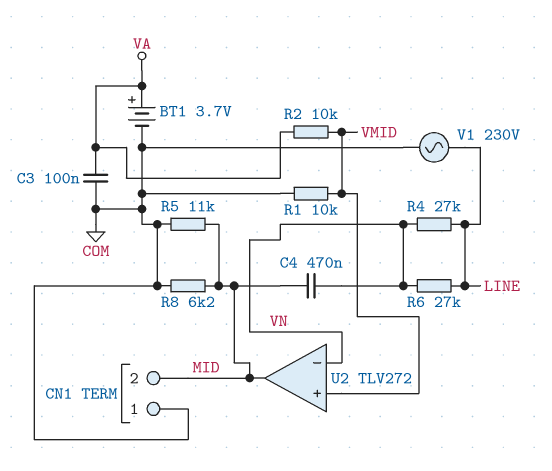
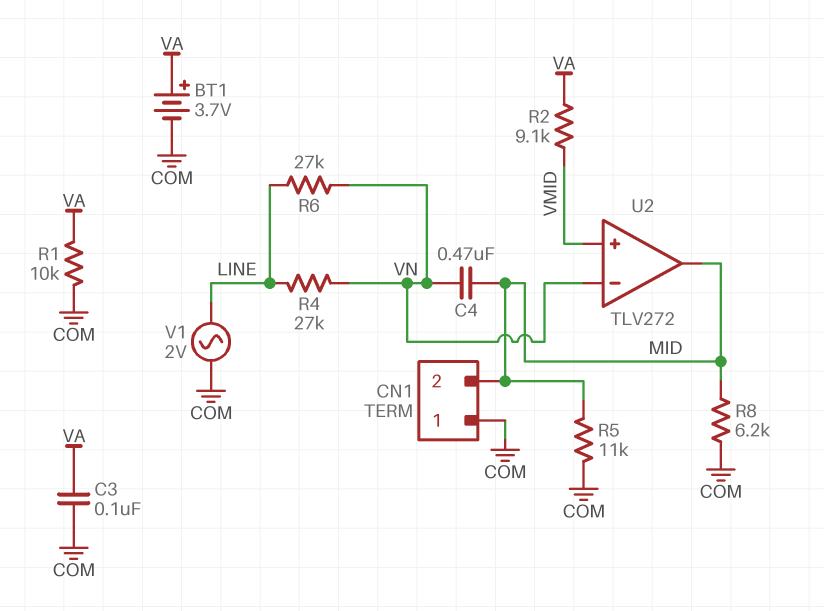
R1: 10k (COM, VMID) -> 10k (COM, VA)
R2: 10k (VA, VMID) -> 9.1k (VA, VMID)
V1: AC 230V (COM, LINE) -> AC 2V (COM, LINE)

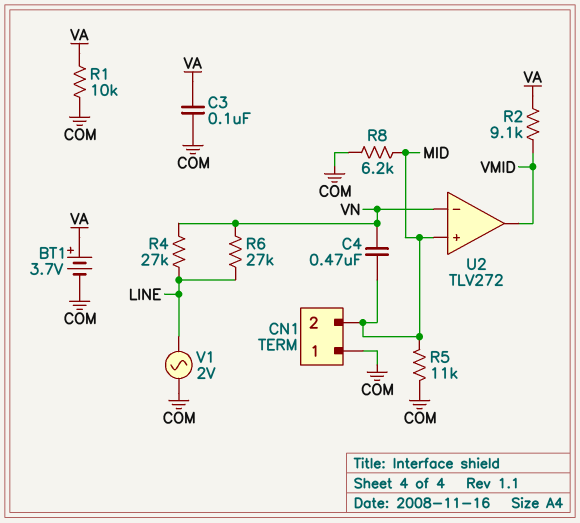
U2 pin in+: VMID -> MID
U2 pin out: MID -> VMID

